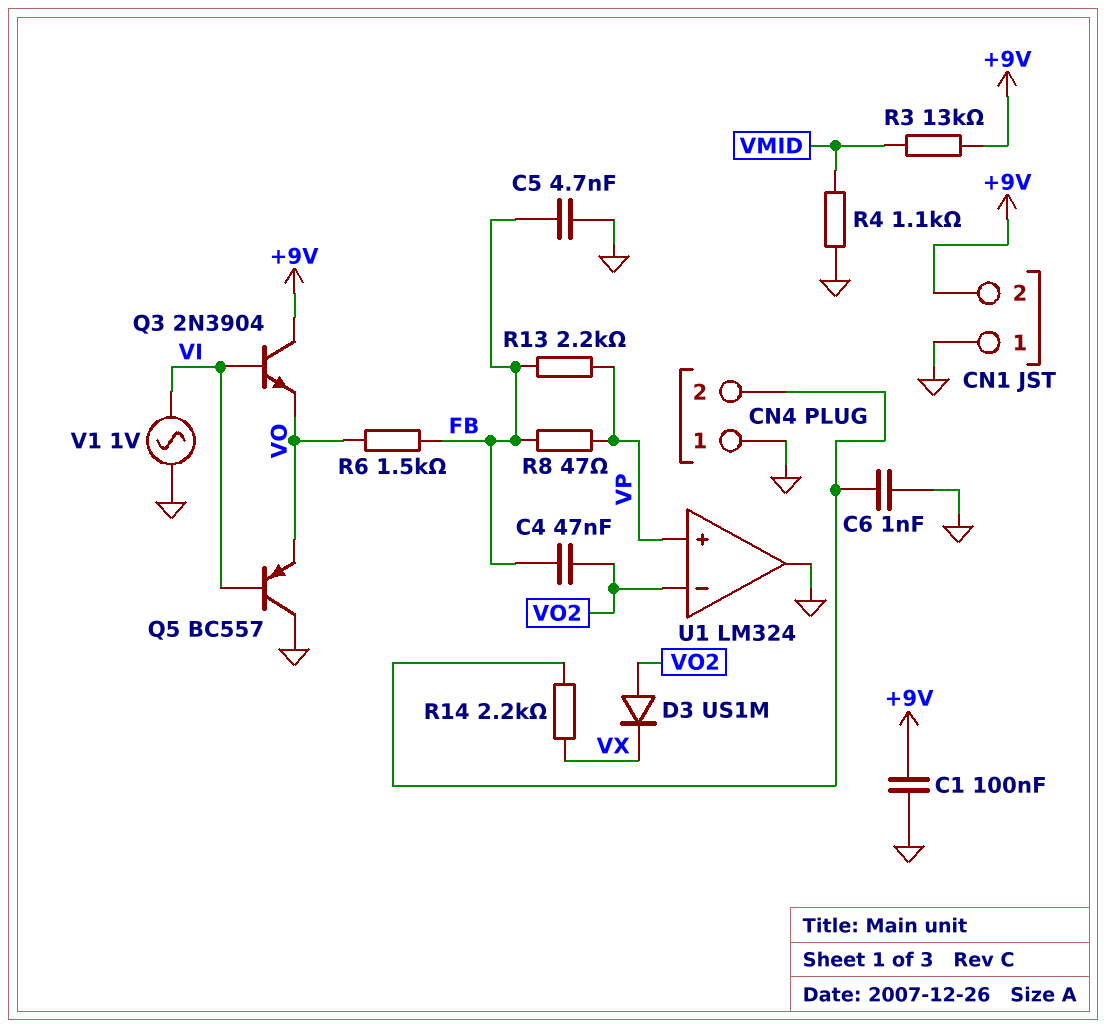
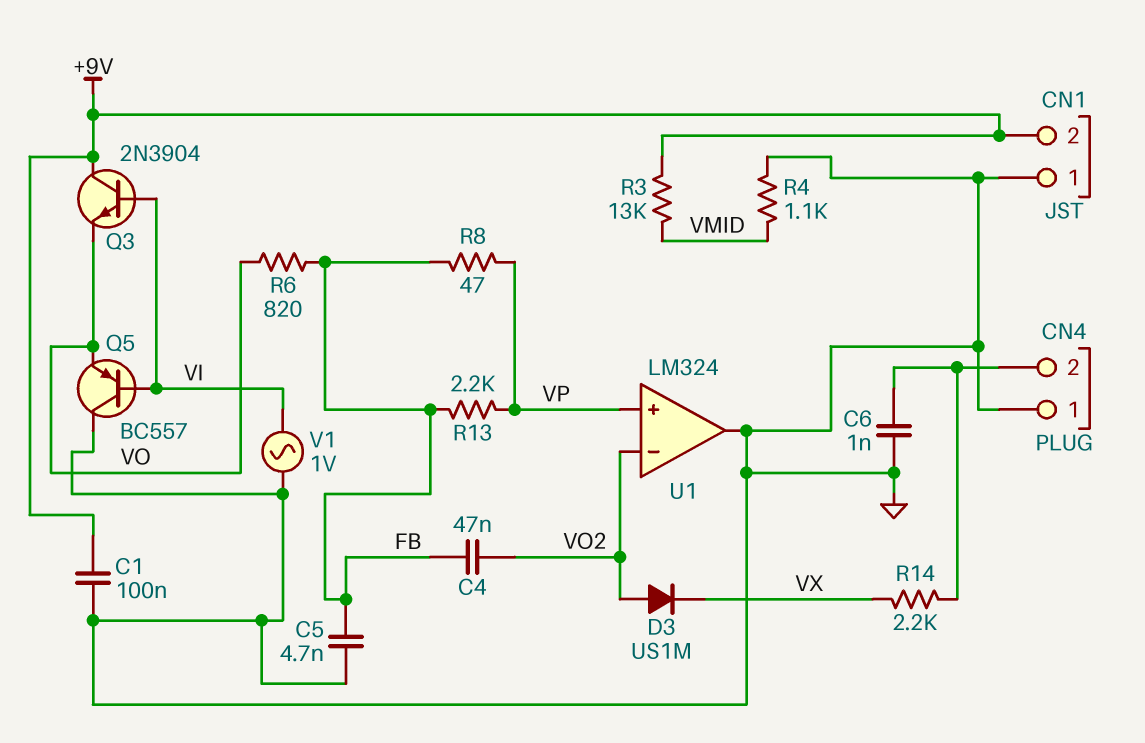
R6: 1.5k (FB, VO) -> 820 (FB, VO)

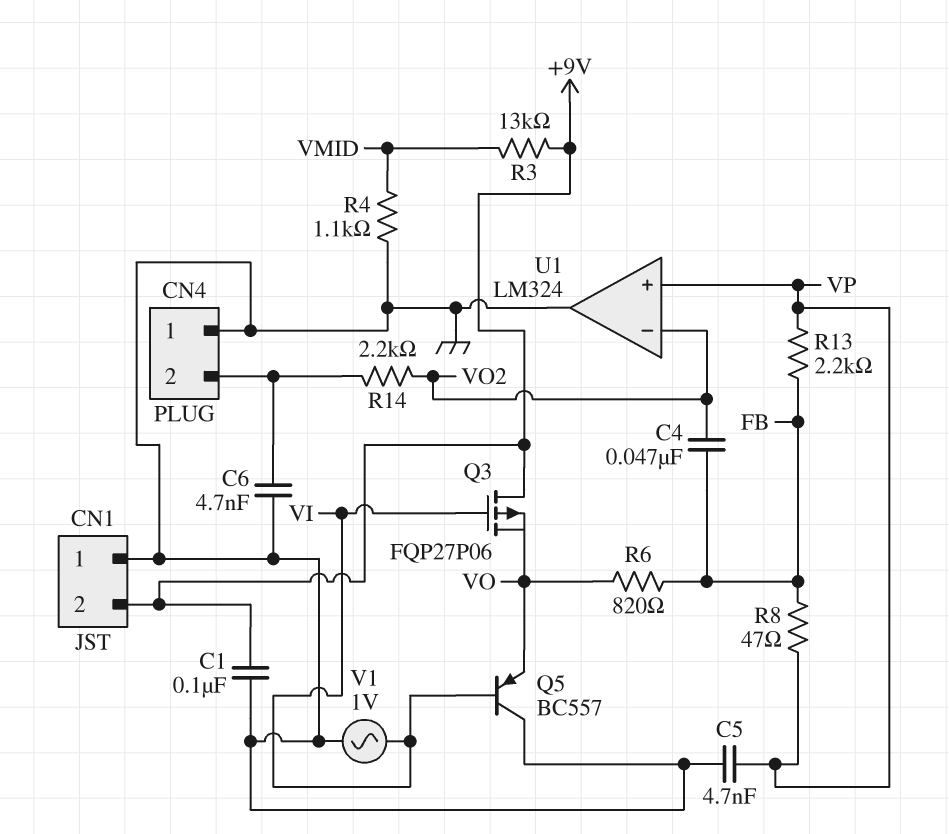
C5: 4.7nF (FB, GND) -> 4.7nF (GND, VP)
C6: 1nF (CN4/2, GND) -> 4.7nF (CN4/2, GND)
D3: diode US1M (A VO2, K VX) -> none
Q3: NPN 2N3904 (B VI, C +9V, E VO) -> PMOS FQP27P06 (G VI, D +9V, S VO)
R14: 2.2k (CN4/2, VX) -> 2.2k (CN4/2, VO2)

